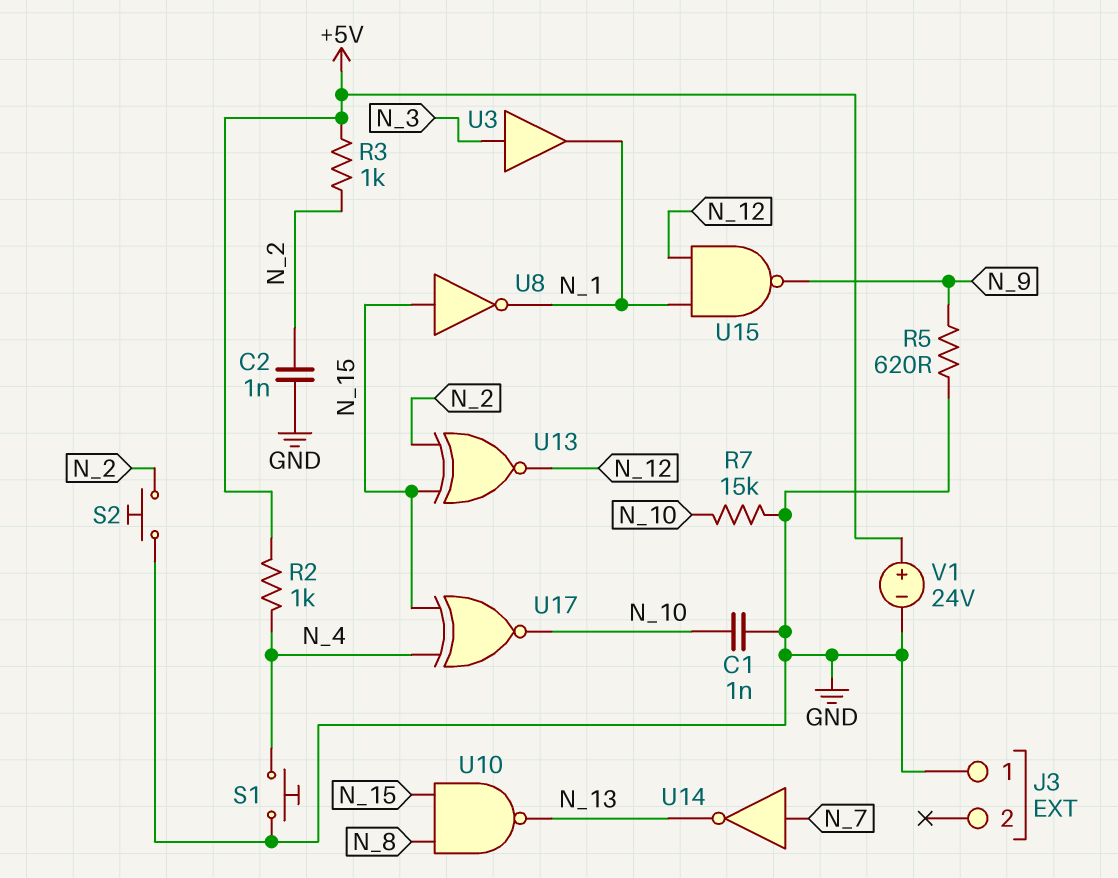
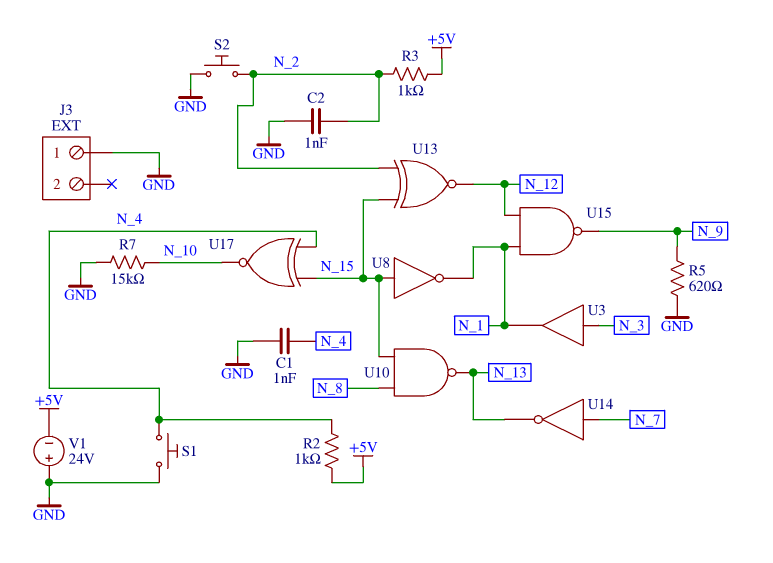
C1: 1nF (GND, N_10) -> 1nF (GND, N_4)
V1: 24V (plus +5V, minus GND) -> 24V (plus GND, minus +5V)

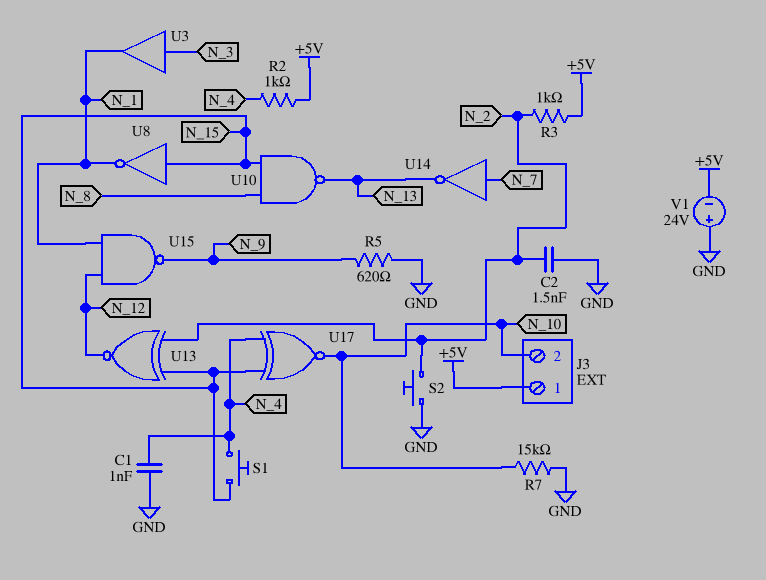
C2: 1nF (GND, N_2) -> 1.5nF (GND, N_2)
J3 pin 1: GND -> +5V
J3 pin 2: none -> N_10
S1: button (GND, N_4) -> button (N_4, N_15)

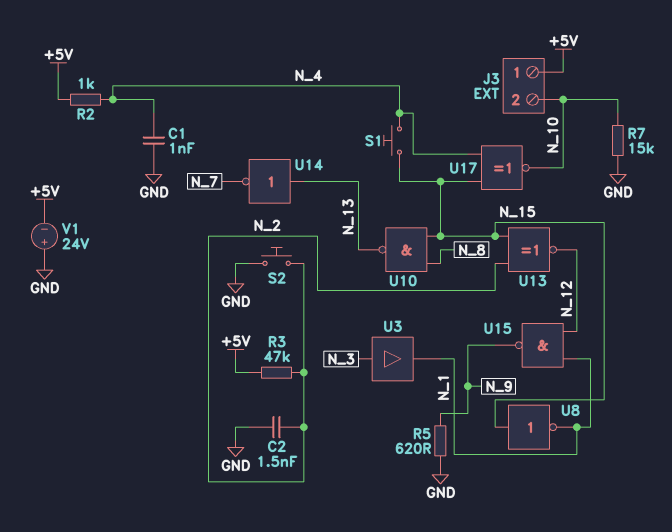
R3: 1k (+5V, N_2) -> 47k (+5V, N_2)
U14: NOT (in N_7, out N_13) -> NOT (in N_13, out N_7)

